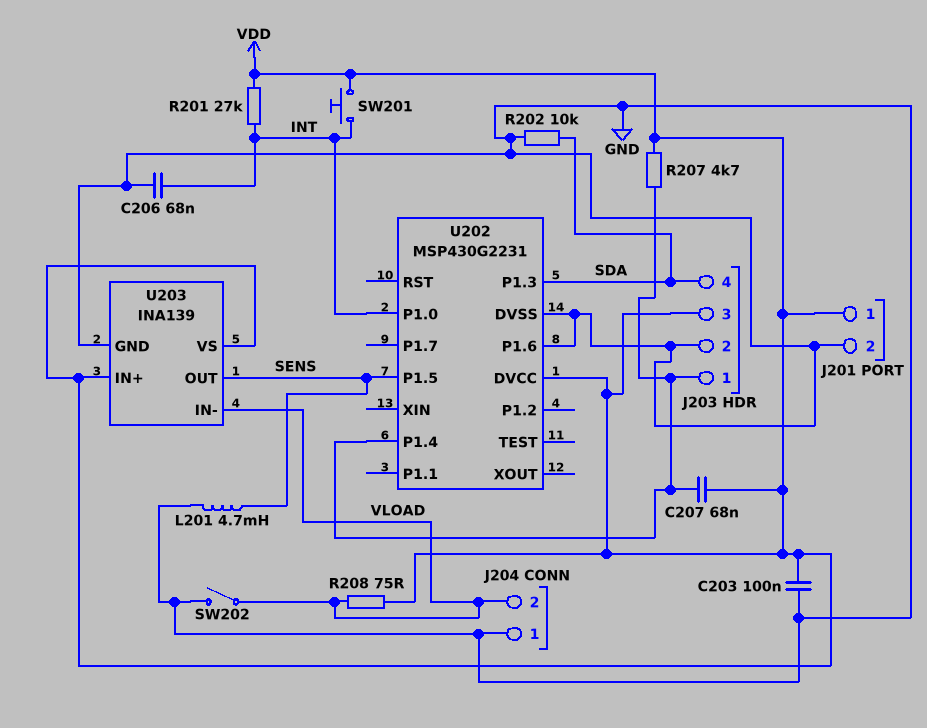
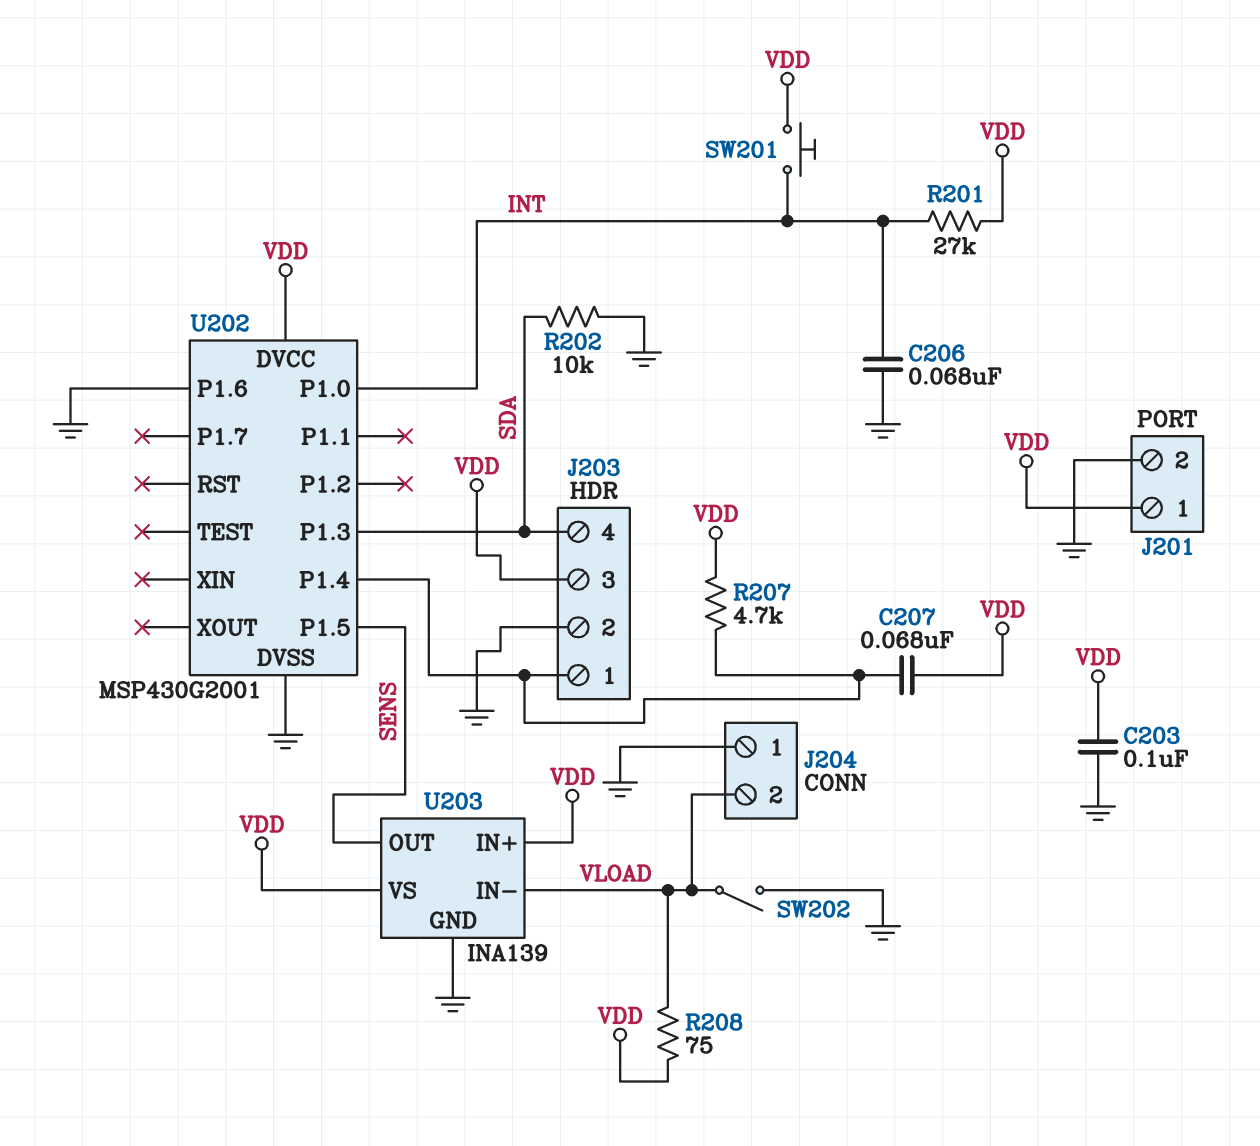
L201: 4.7mH (GND, SENS) -> none
U202: MSP430G2231 -> MSP430G2001

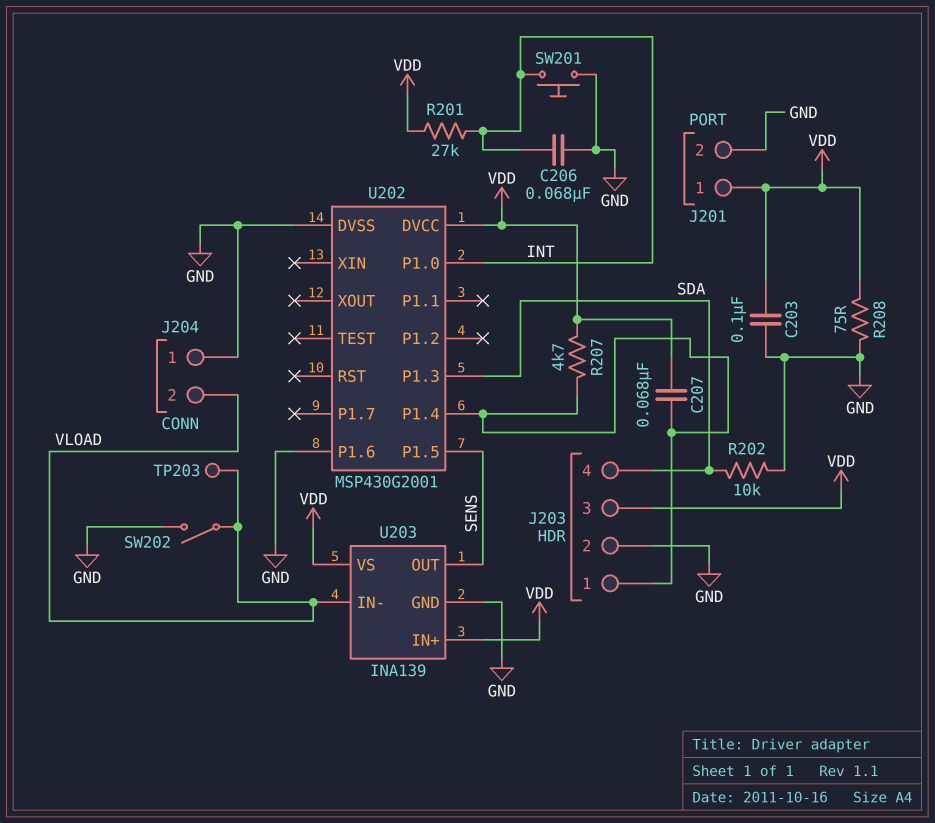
R208: 75 (VDD, VLOAD) -> 75 (GND, VDD)
SW201: button (INT, VDD) -> button (GND, INT)
TP203: none -> test point (VLOAD)

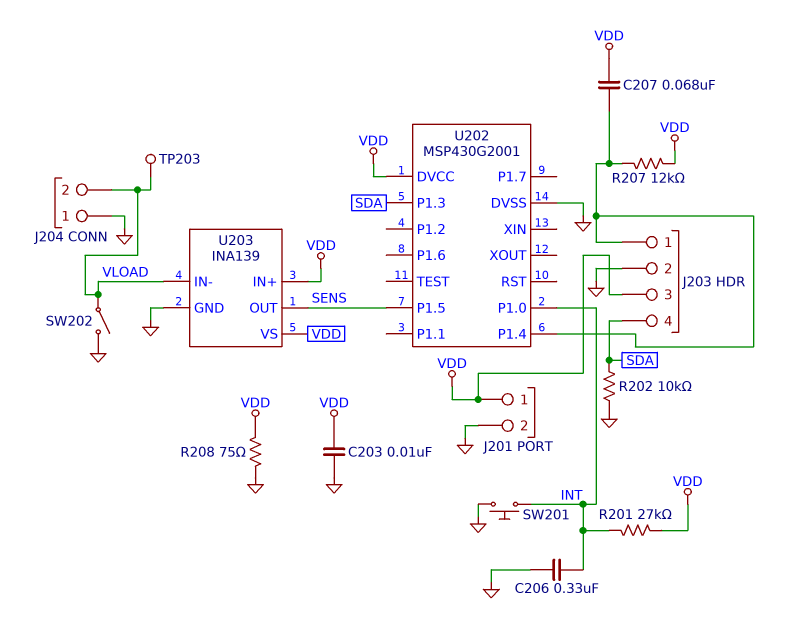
C203: 100nF (GND, VDD) -> 10nF (GND, VDD)
C206: 68nF (GND, INT) -> 330nF (GND, INT)
R207: 4.7k (J203/1, VDD) -> 12k (J203/1, VDD)
U202 pin P1.6: GND -> none

